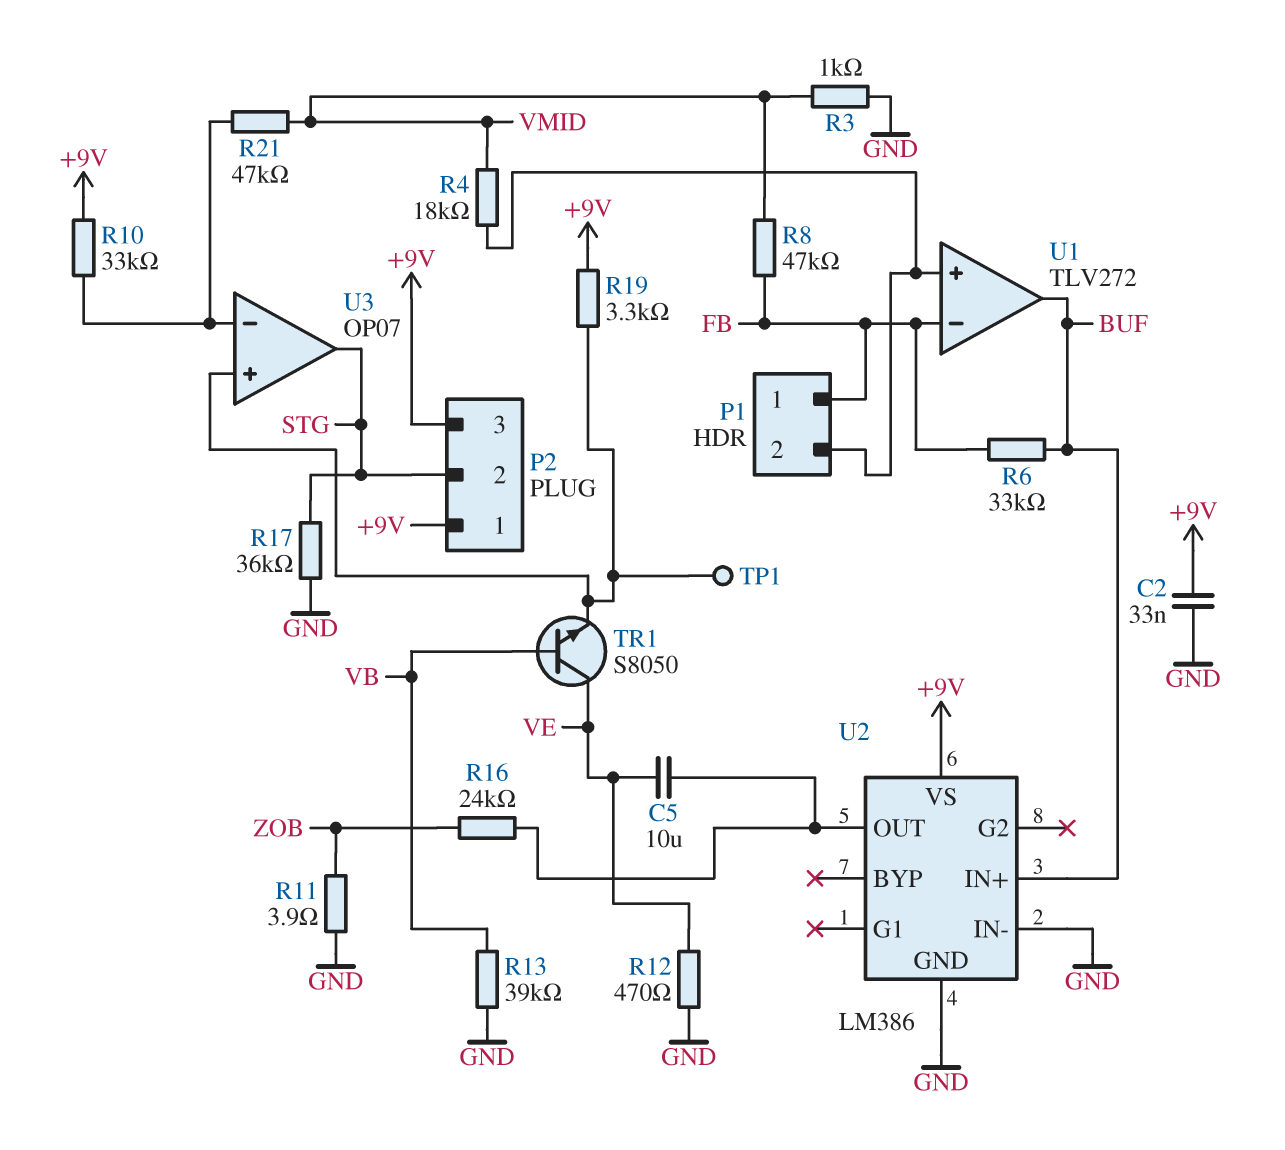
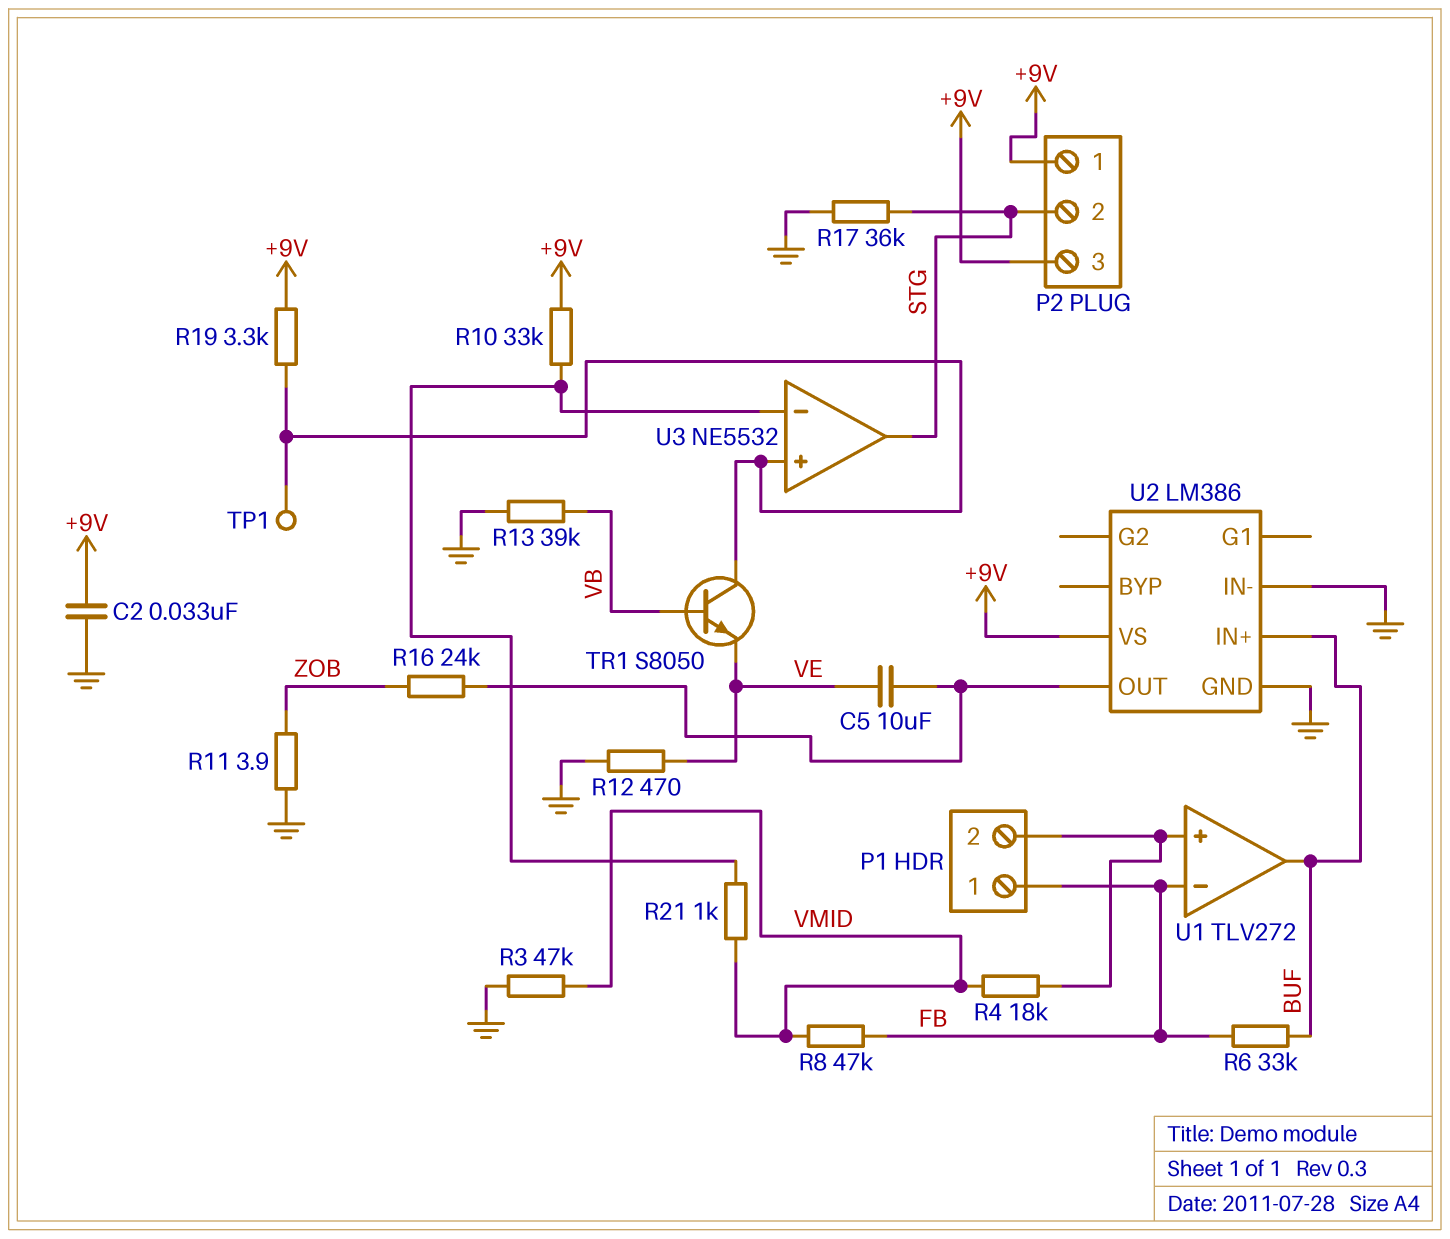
R3: 1k (GND, VMID) -> 47k (GND, VMID)
R21: 47k (U3/in-, VMID) -> 1k (U3/in-, VMID)
TR1: NPN S8050 (B VB, C VE, E U3/in+) -> NPN S8050 (B VB, C U3/in+, E VE)
U3: OP07 -> NE5532

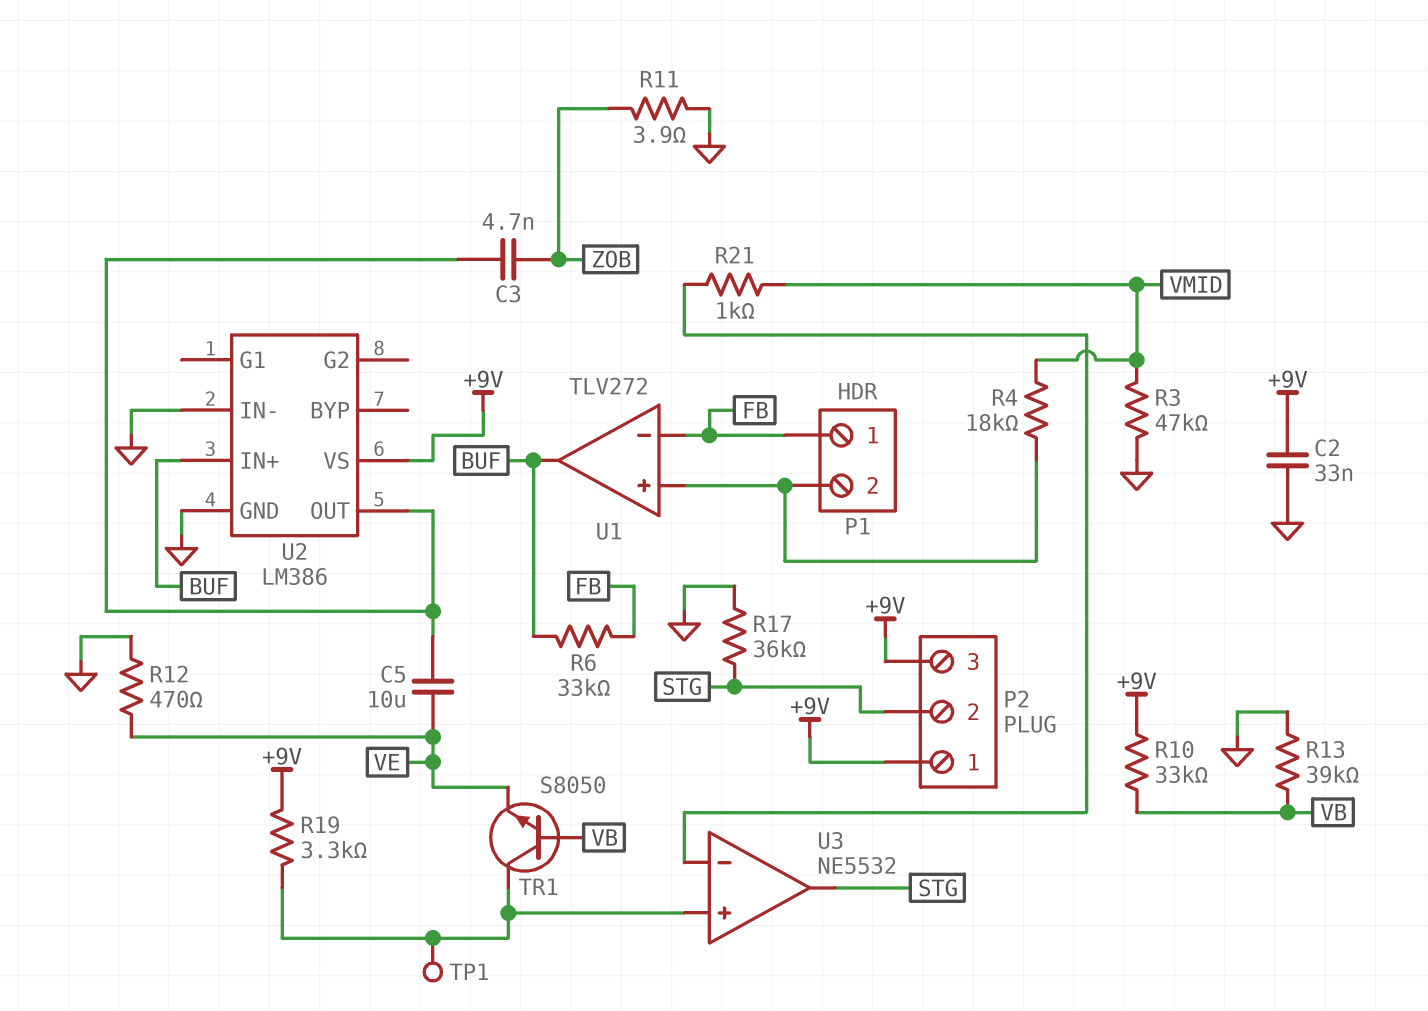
C3: none -> 4.7nF (U2/OUT, ZOB)
R8: 47k (FB, VMID) -> none
R10: 33k (+9V, U3/in-) -> 33k (+9V, VB)
R16: 24k (U2/OUT, ZOB) -> none

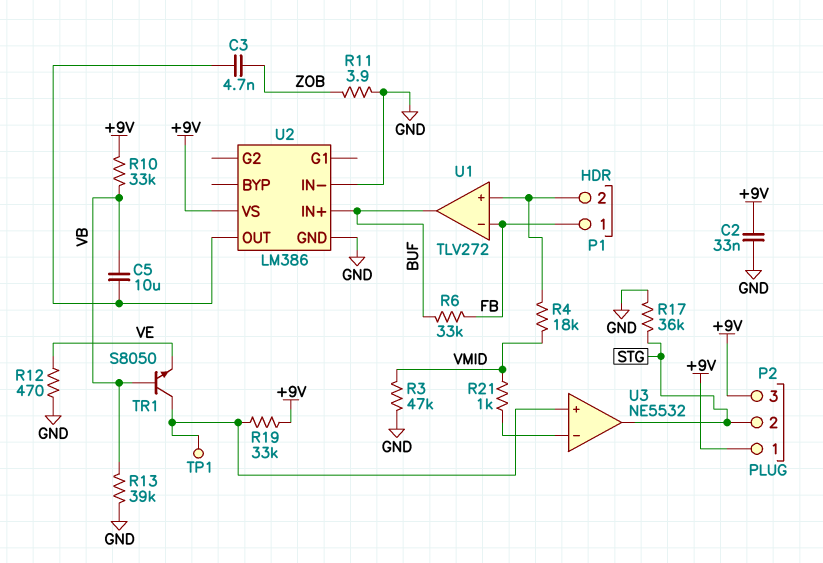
C5: 10uF (U2/OUT, VE) -> 10uF (U2/OUT, VB)
R19: 3.3k (+9V, U3/in+) -> 33k (+9V, U3/in+)

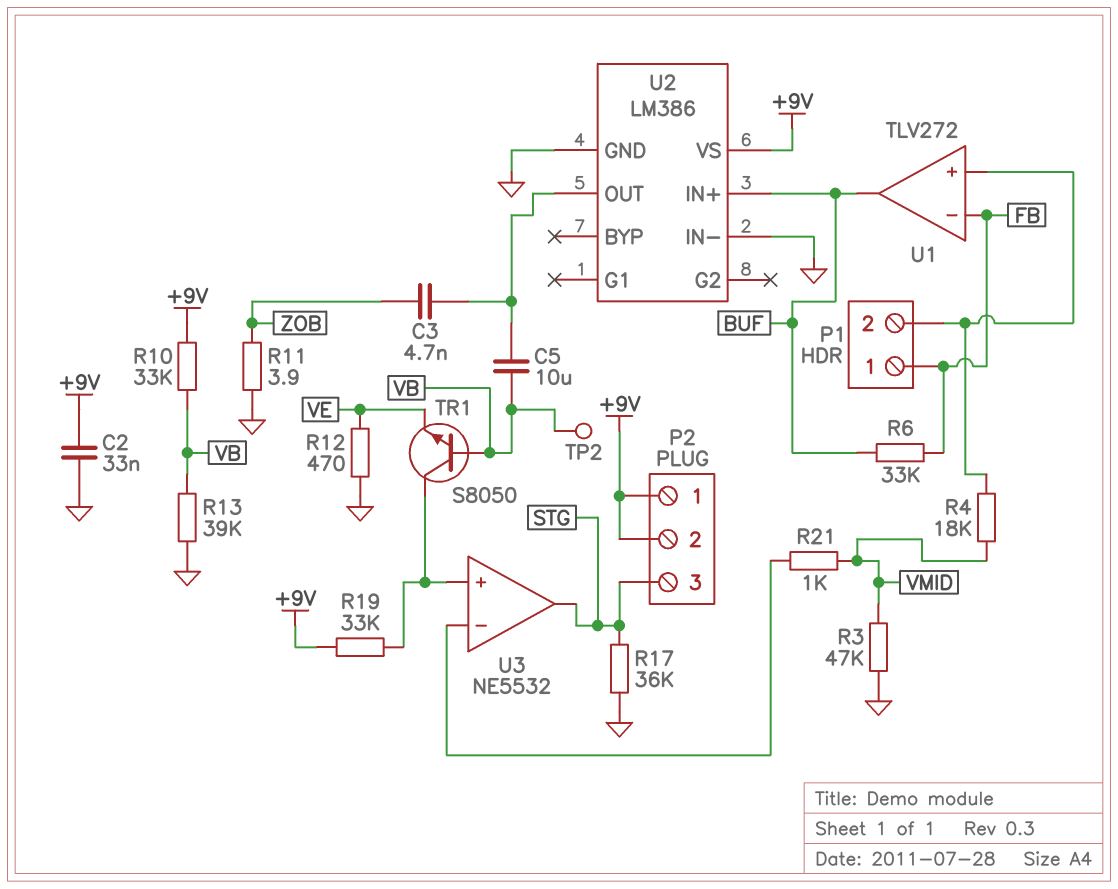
P2 pin 2: STG -> +9V
P2 pin 3: +9V -> STG
TP1: test point (U3/in+) -> none
TP2: none -> test point (VB)

